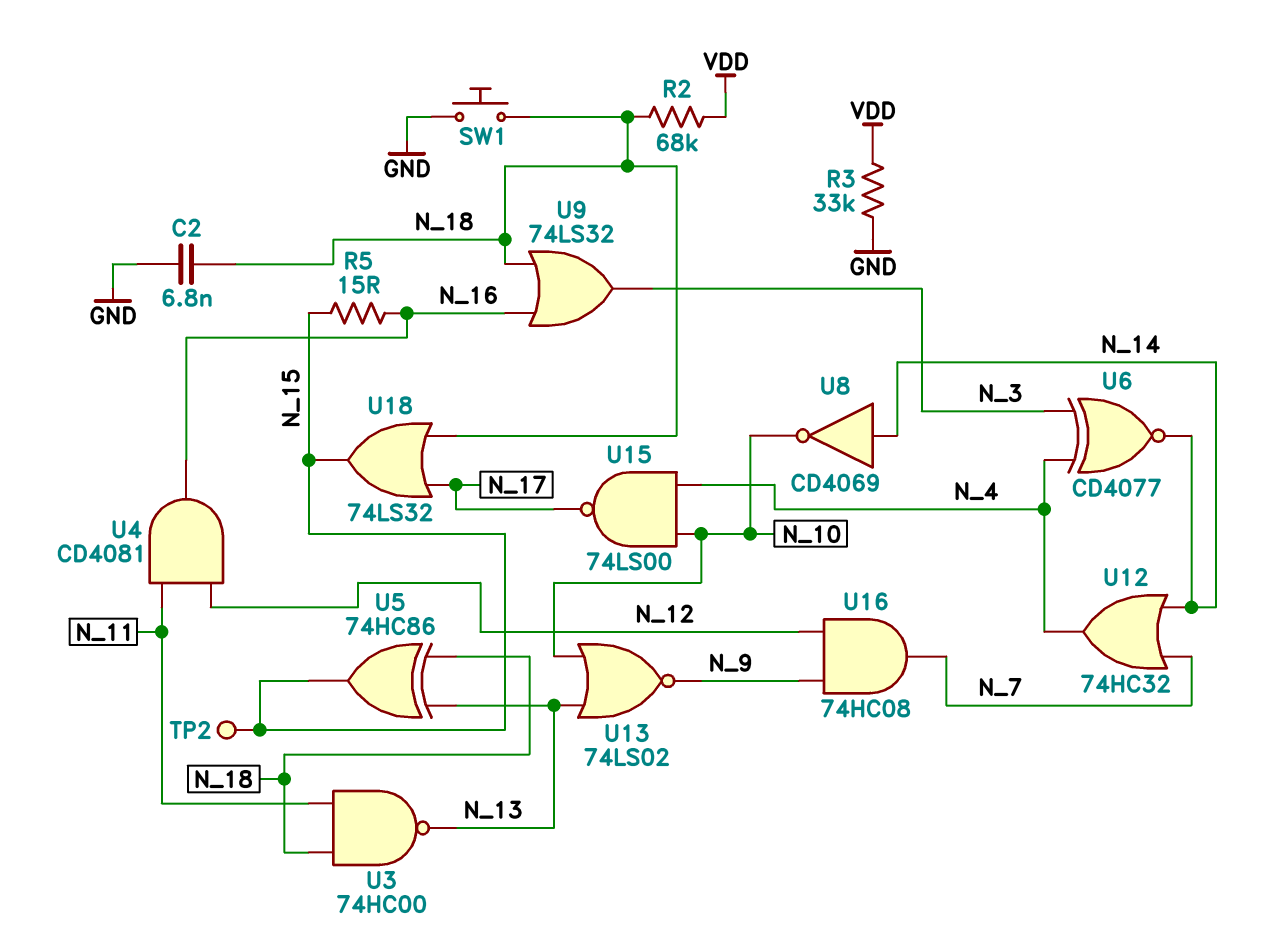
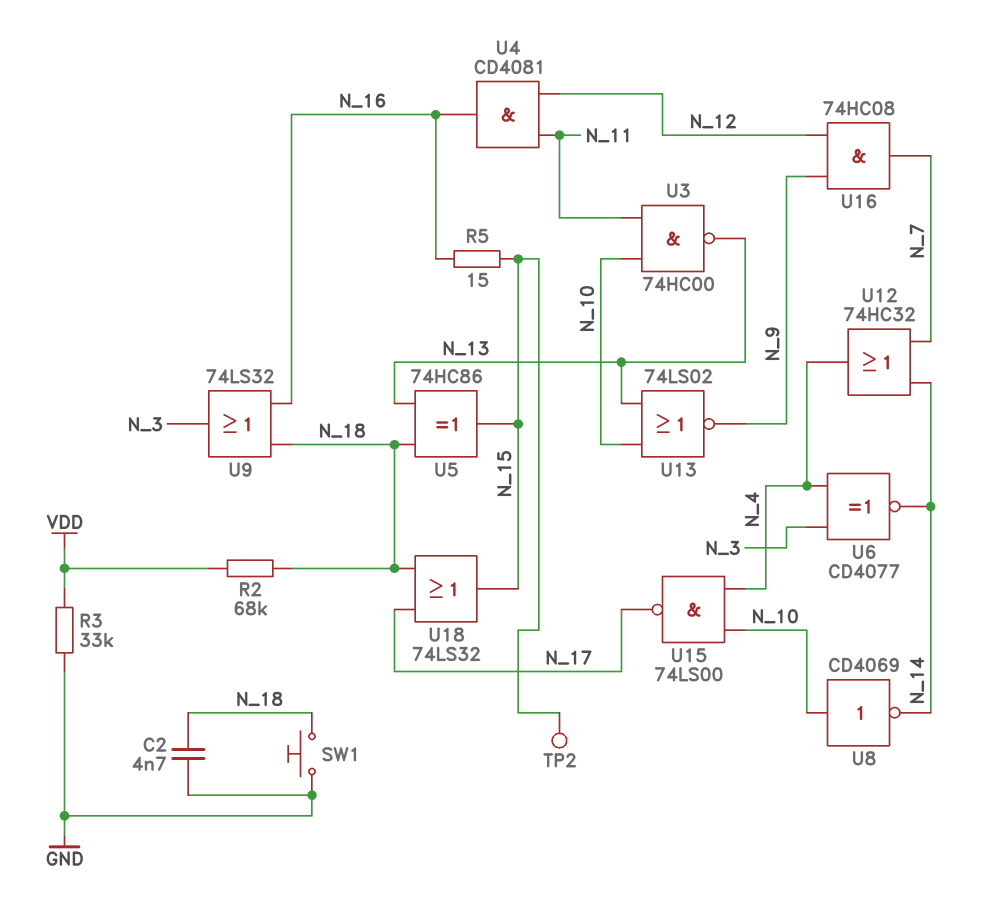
C2: 6.8nF (GND, N_18) -> 4.7nF (GND, N_18)
U3: NAND 74HC00 (in N_11, in N_18, out N_13) -> NAND 74HC00 (in N_10, in N_11, out N_13)
U8: NOT CD4069 (in N_14, out N_10) -> NOT CD4069 (in N_10, out N_14)

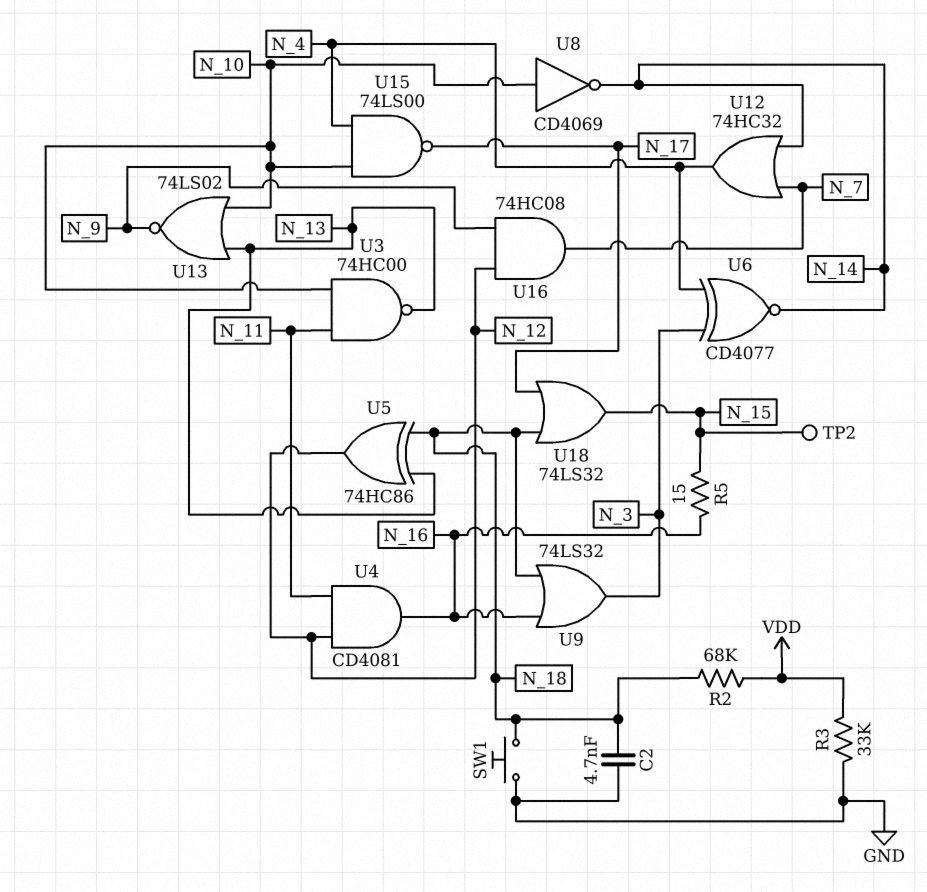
U5: XOR 74HC86 (in N_13, in N_18, out N_15) -> XOR 74HC86 (in N_13, in N_18, out N_12)

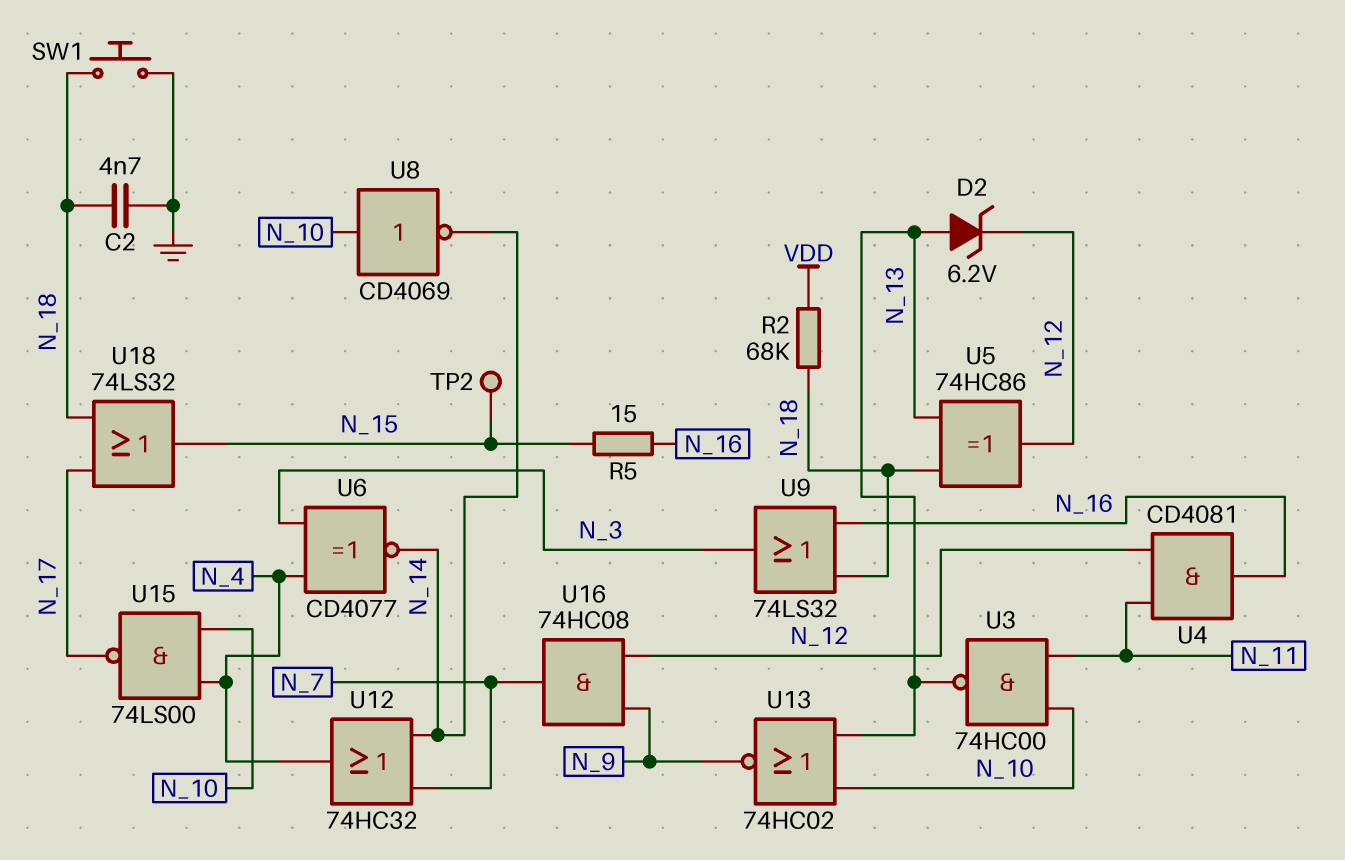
D2: none -> zener 6.2V (A N_13, K N_12)
R3: 33k (GND, VDD) -> none
U13: NOR 74LS02 (in N_10, in N_13, out N_9) -> NOR 74HC02 (in N_10, in N_13, out N_9)

